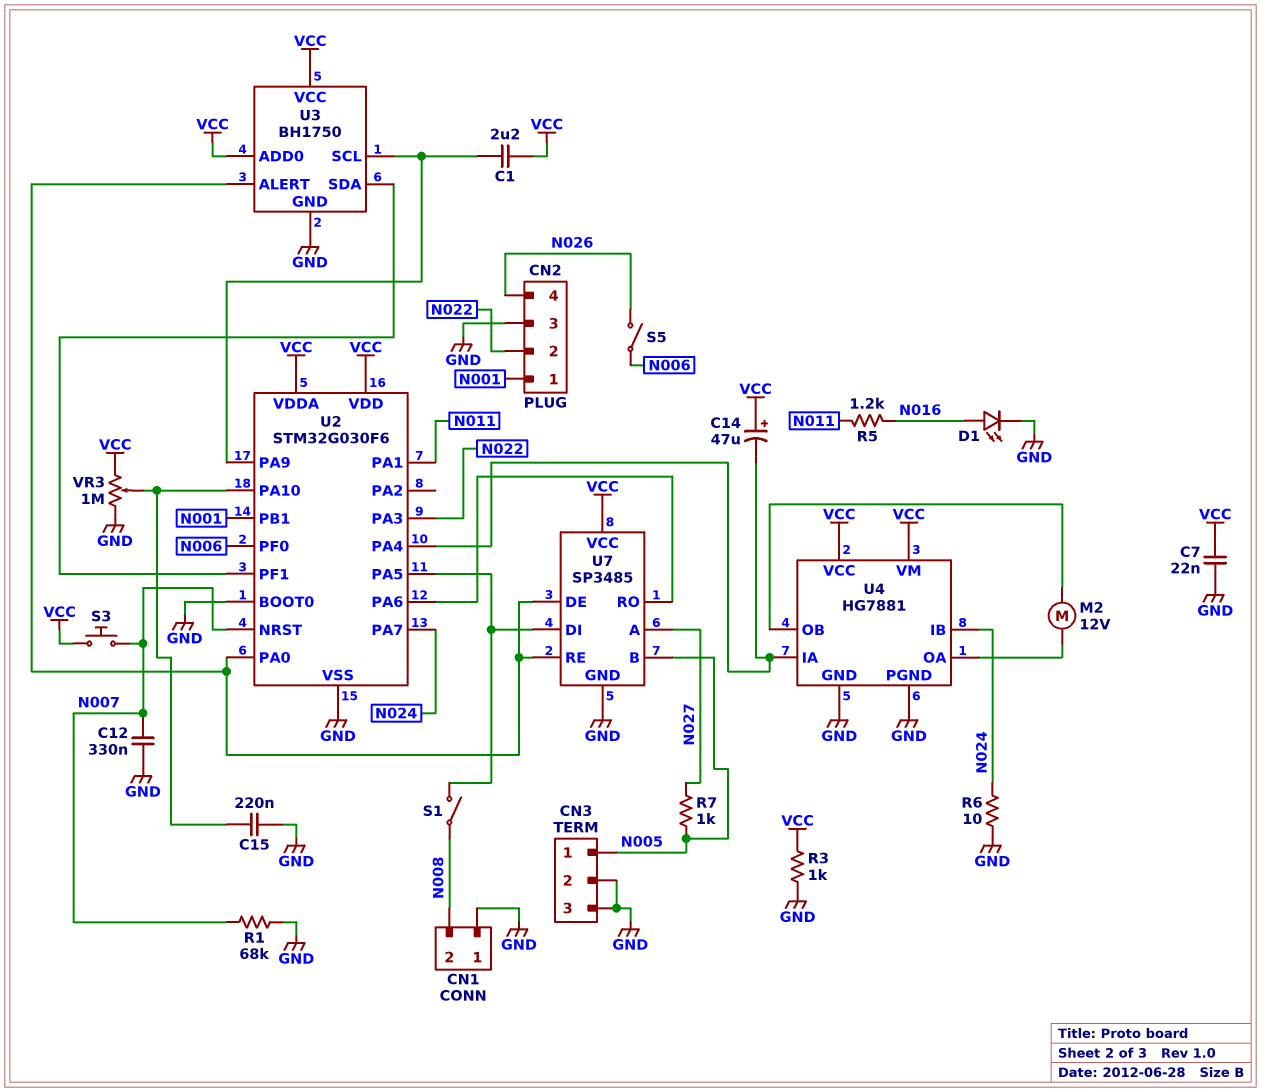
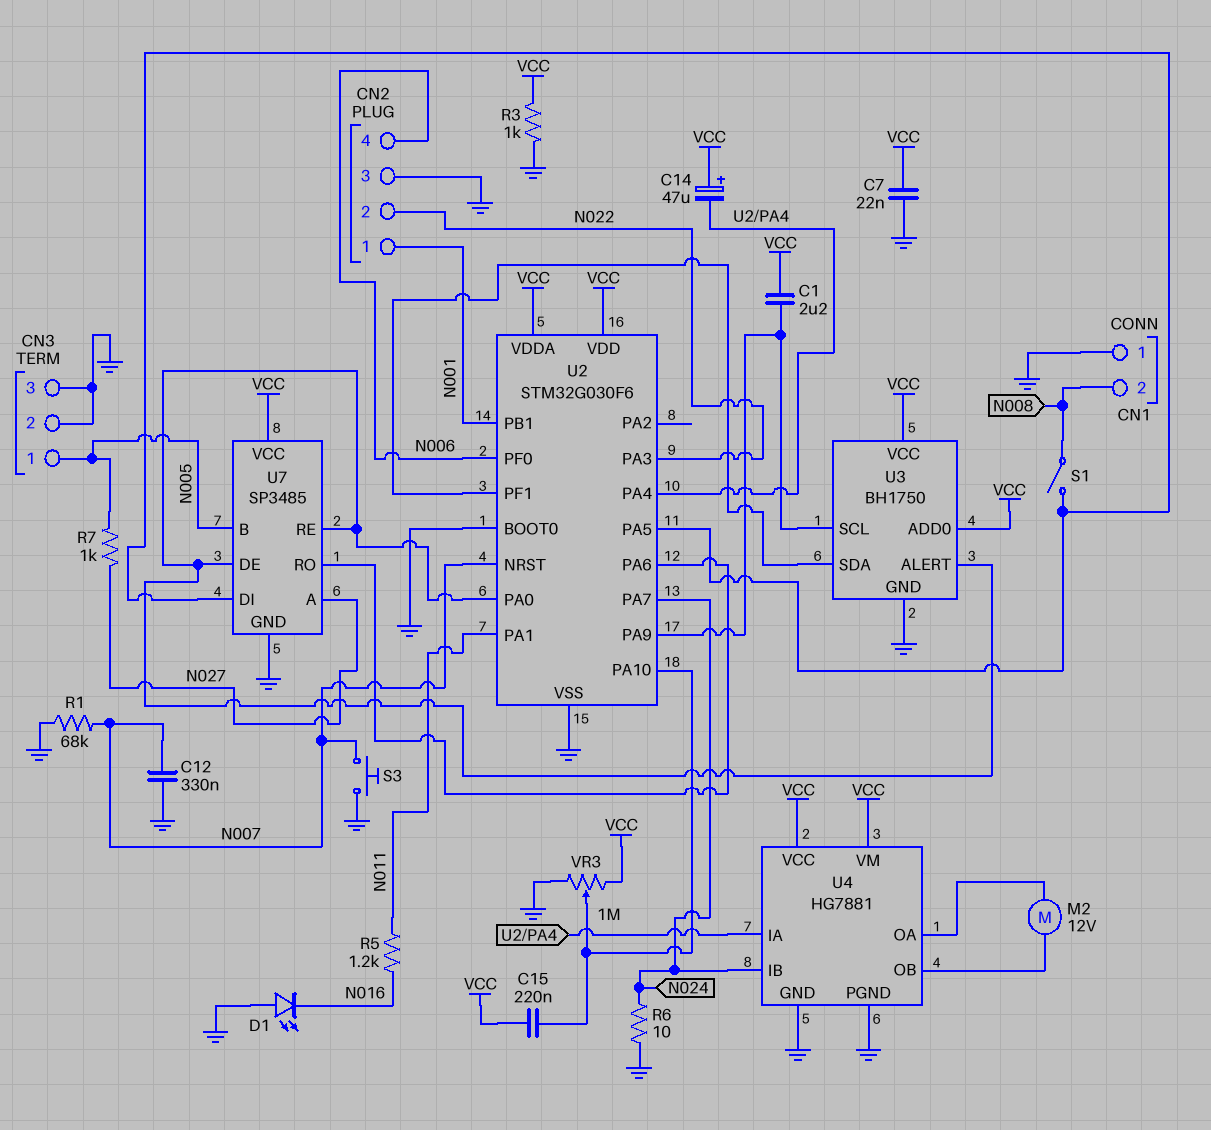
C15: 220nF (GND, U2/PA10) -> 220nF (U2/PA10, VCC)
CN2 pin 4: N026 -> N006
D1: LED (A N016, K GND) -> LED (A GND, K N016)
S3: button (N007, VCC) -> button (GND, N007)
S5: switch (N006, N026) -> none

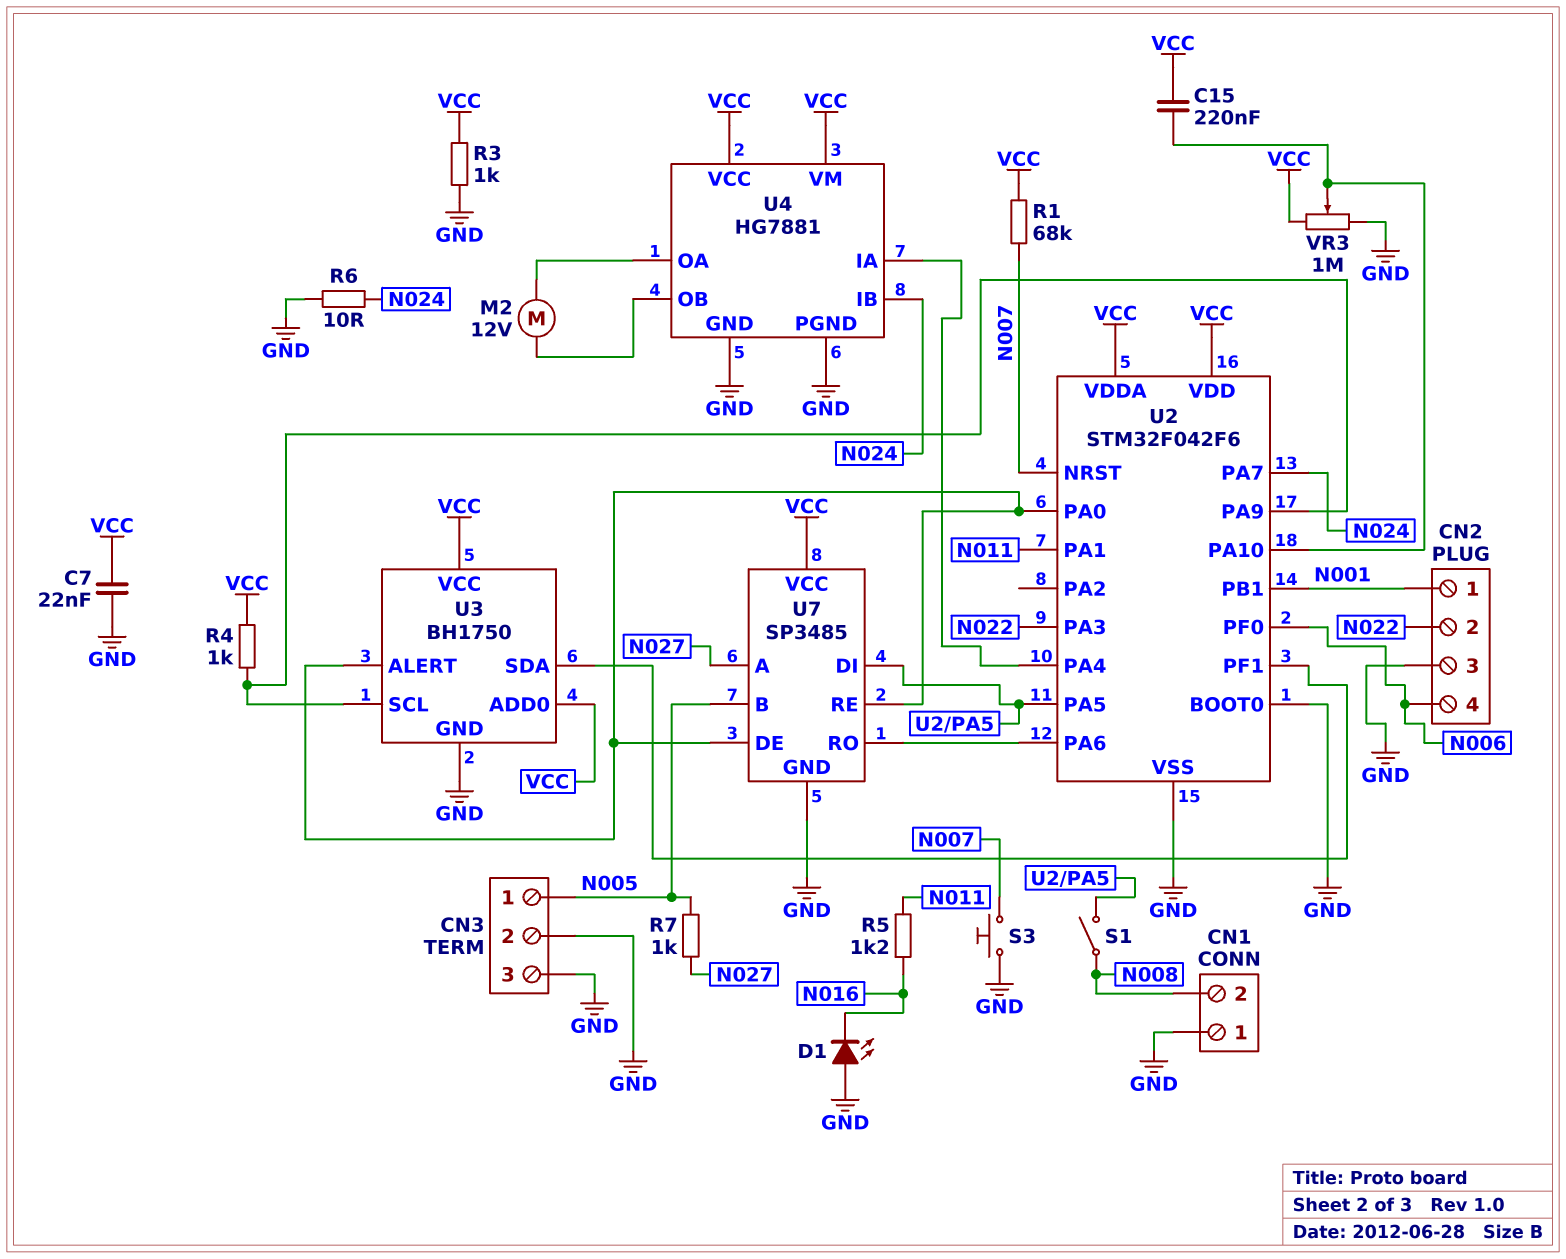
C1: 2.2uF (U2/PA9, VCC) -> none
C12: 330nF (GND, N007) -> none
C14: 47uF (plus VCC, minus U2/PA4) -> none
R1: 68k (GND, N007) -> 68k (N007, VCC)
R4: none -> 1k (U2/PA9, VCC)
U2: STM32G030F6 -> STM32F042F6

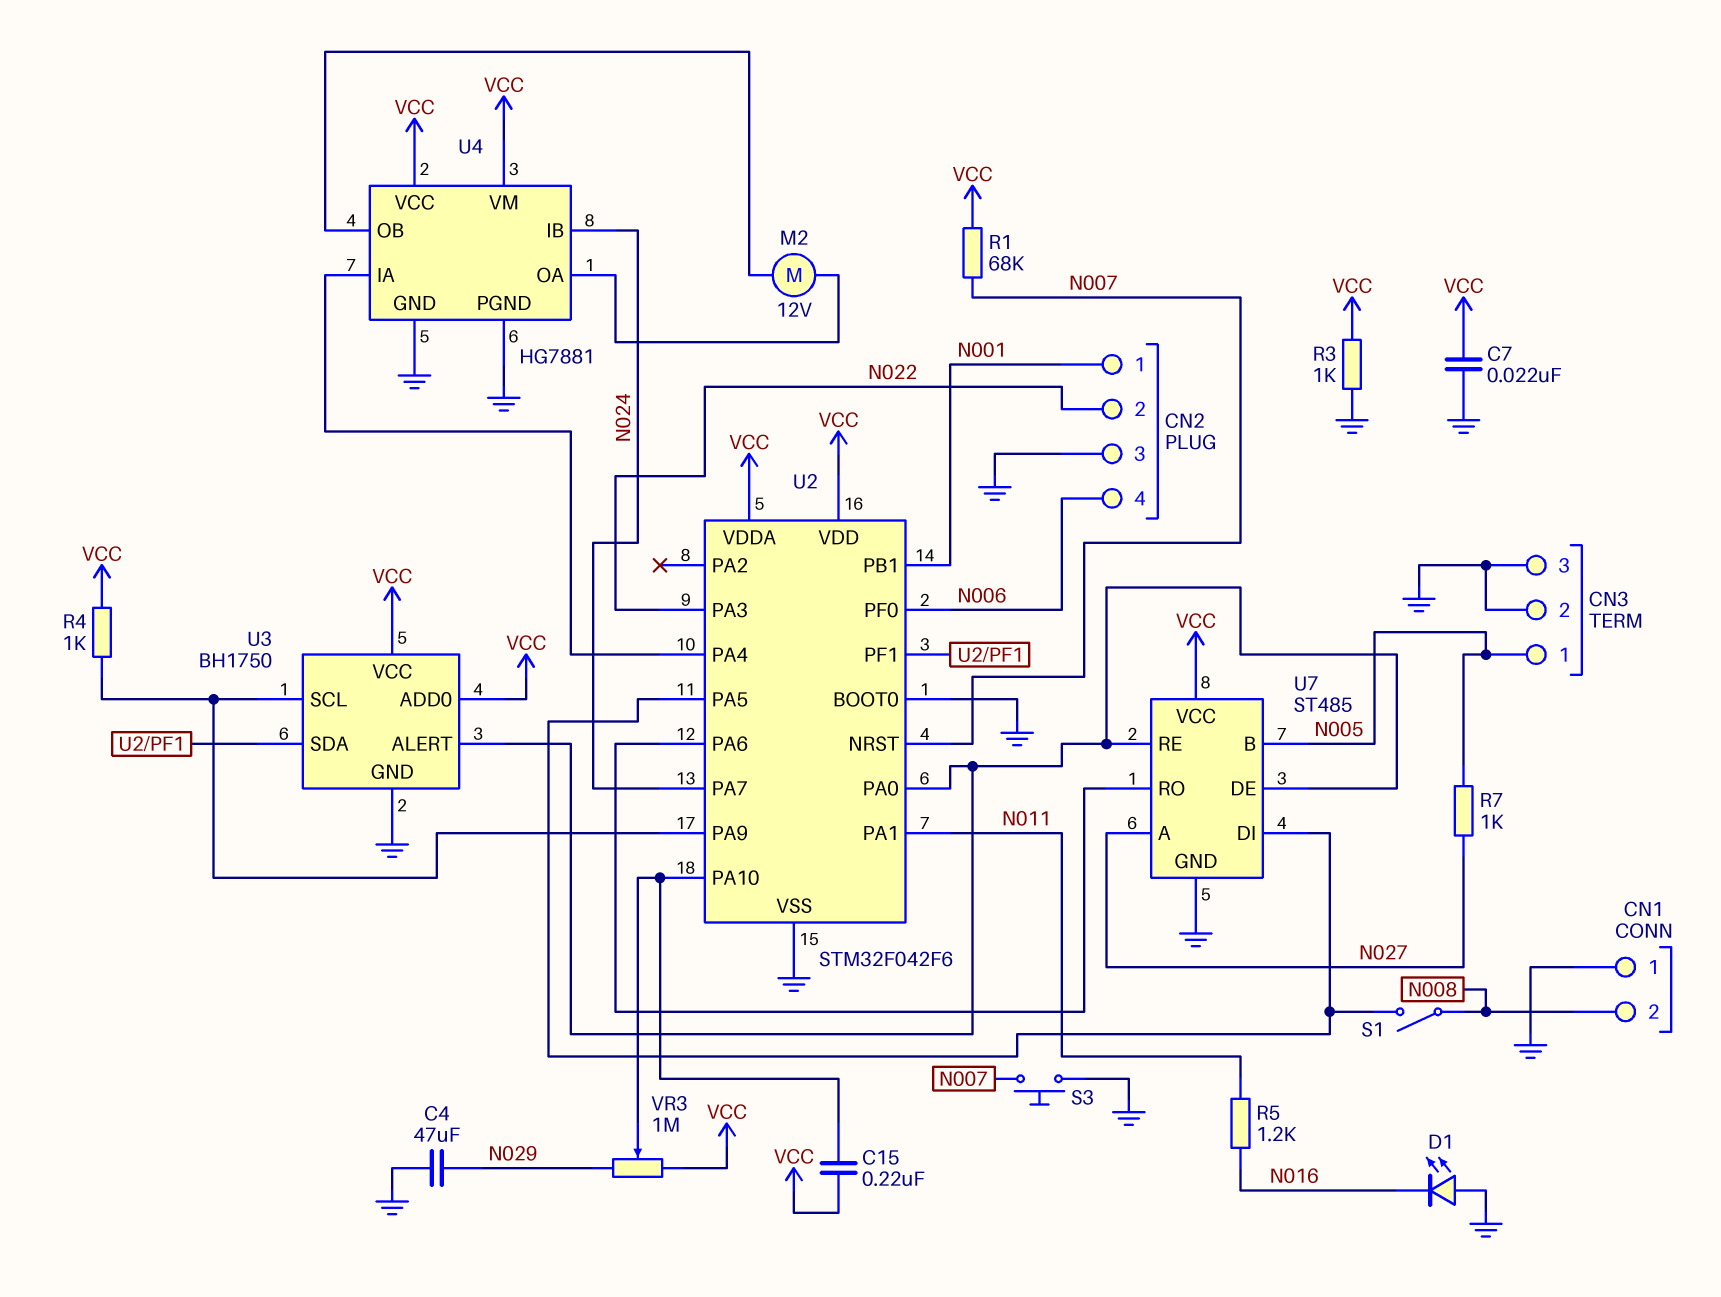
C4: none -> 47uF (GND, N029)
R6: 10 (GND, N024) -> none
U7: SP3485 -> ST485
VR3: 1M (GND, VCC, wiper U2/PA10) -> 1M (N029, VCC, wiper U2/PA10)

